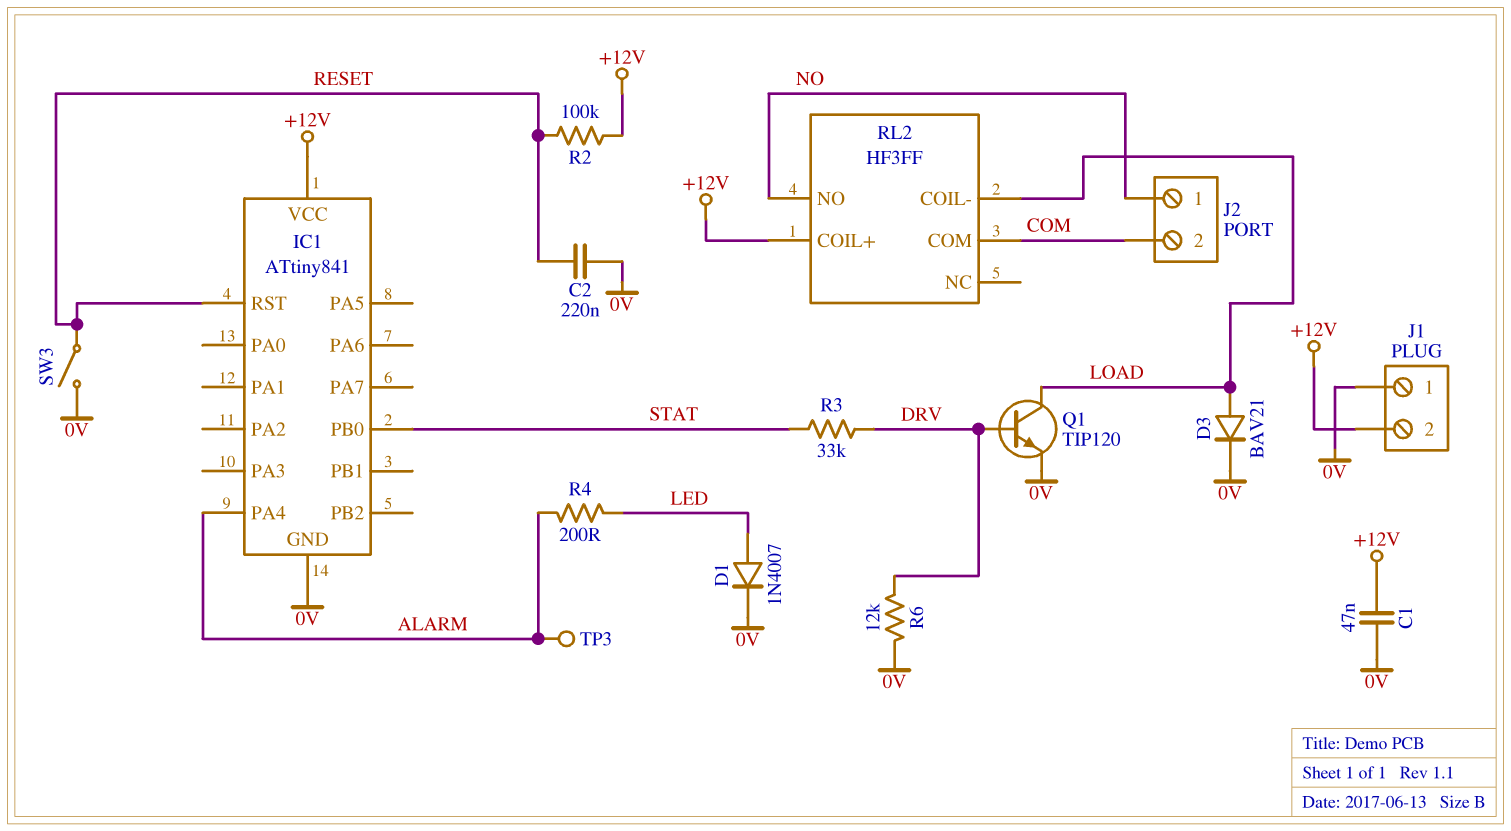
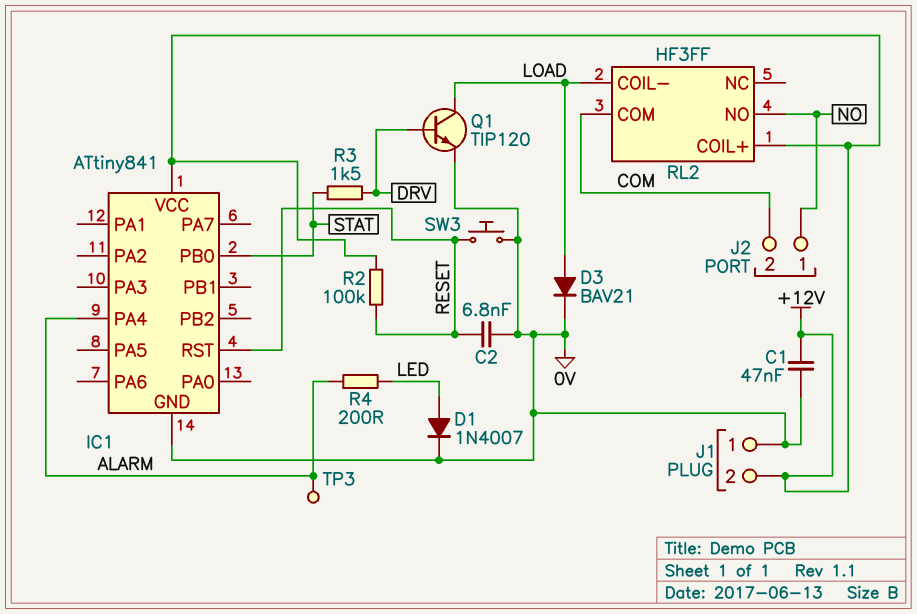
C2: 220nF (0V, RESET) -> 6.8nF (0V, RESET)
R3: 33k (DRV, STAT) -> 1.5k (DRV, STAT)
R6: 12k (0V, DRV) -> none
SW3: switch (0V, RESET) -> button (0V, RESET)

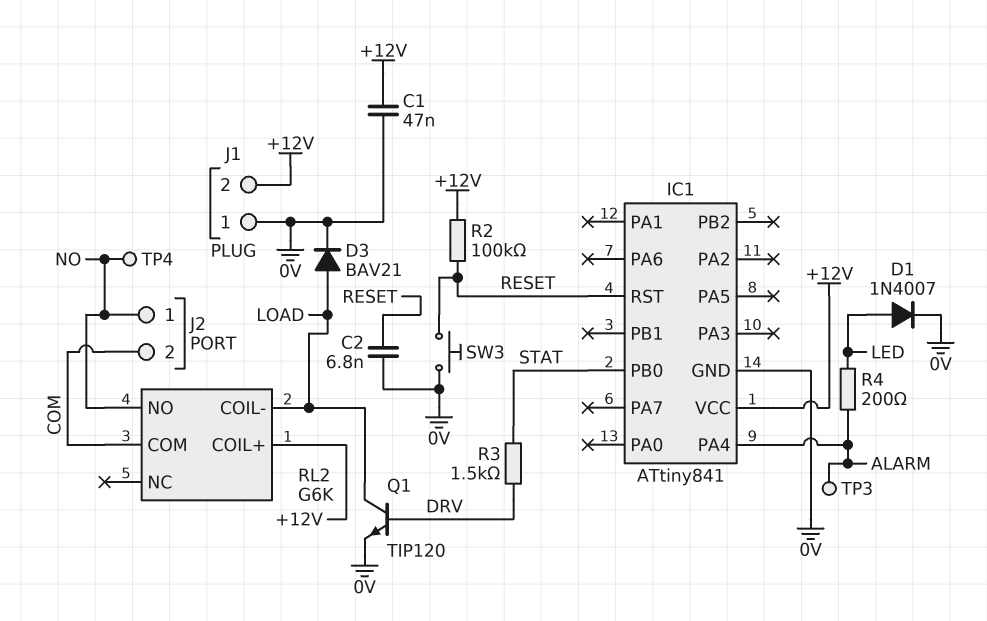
RL2: HF3FF -> G6K
TP4: none -> test point (NO)

